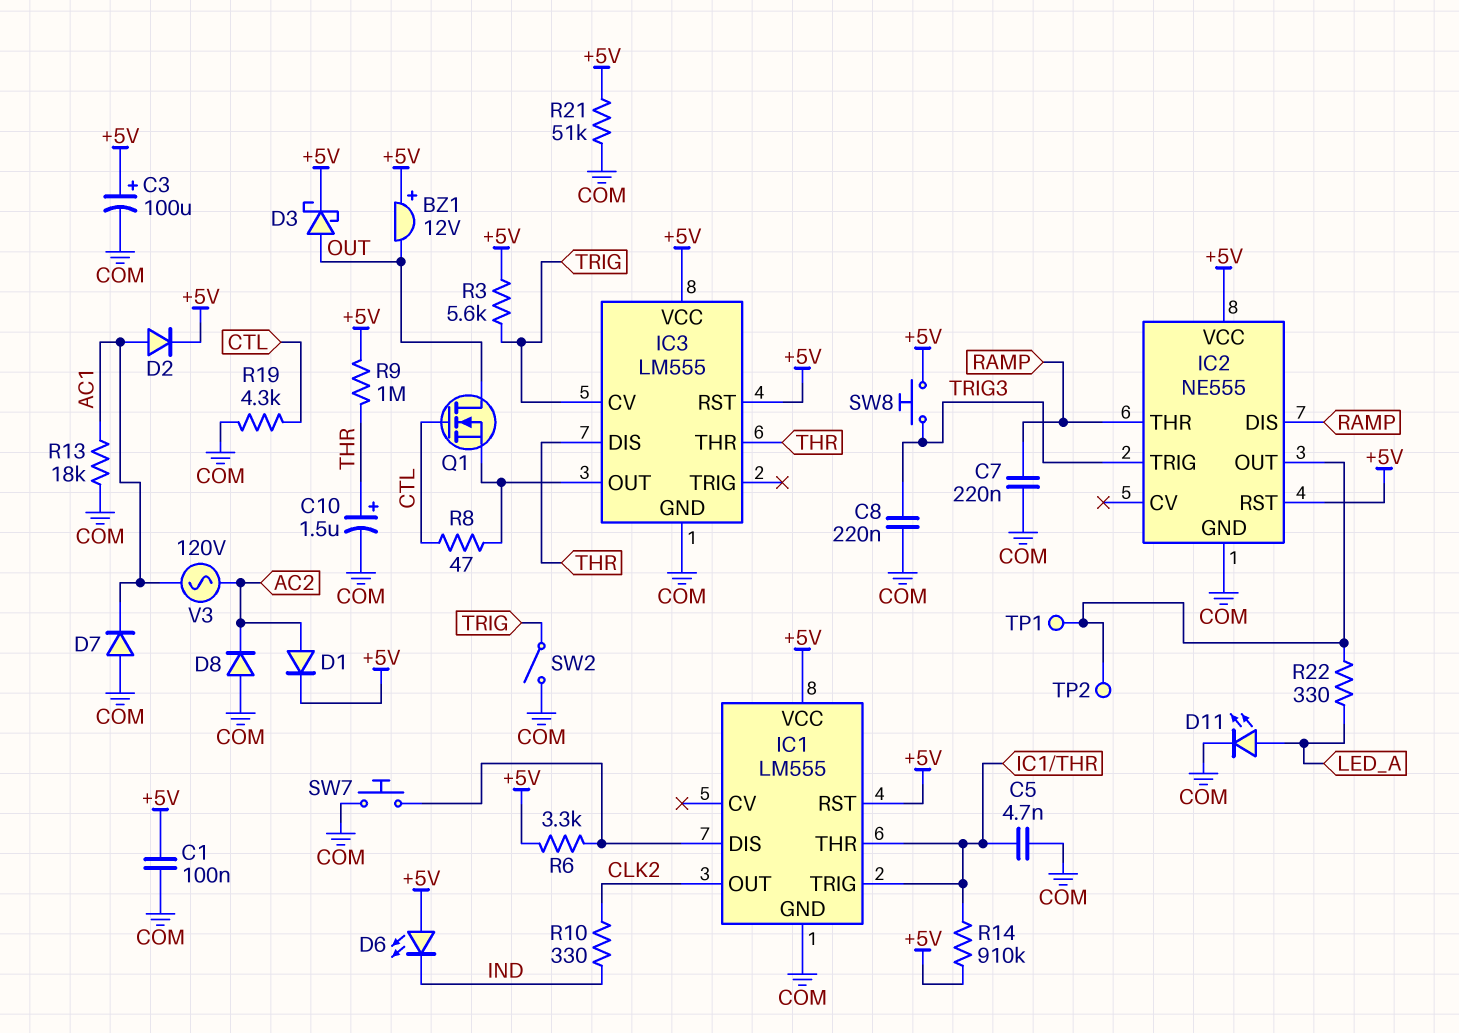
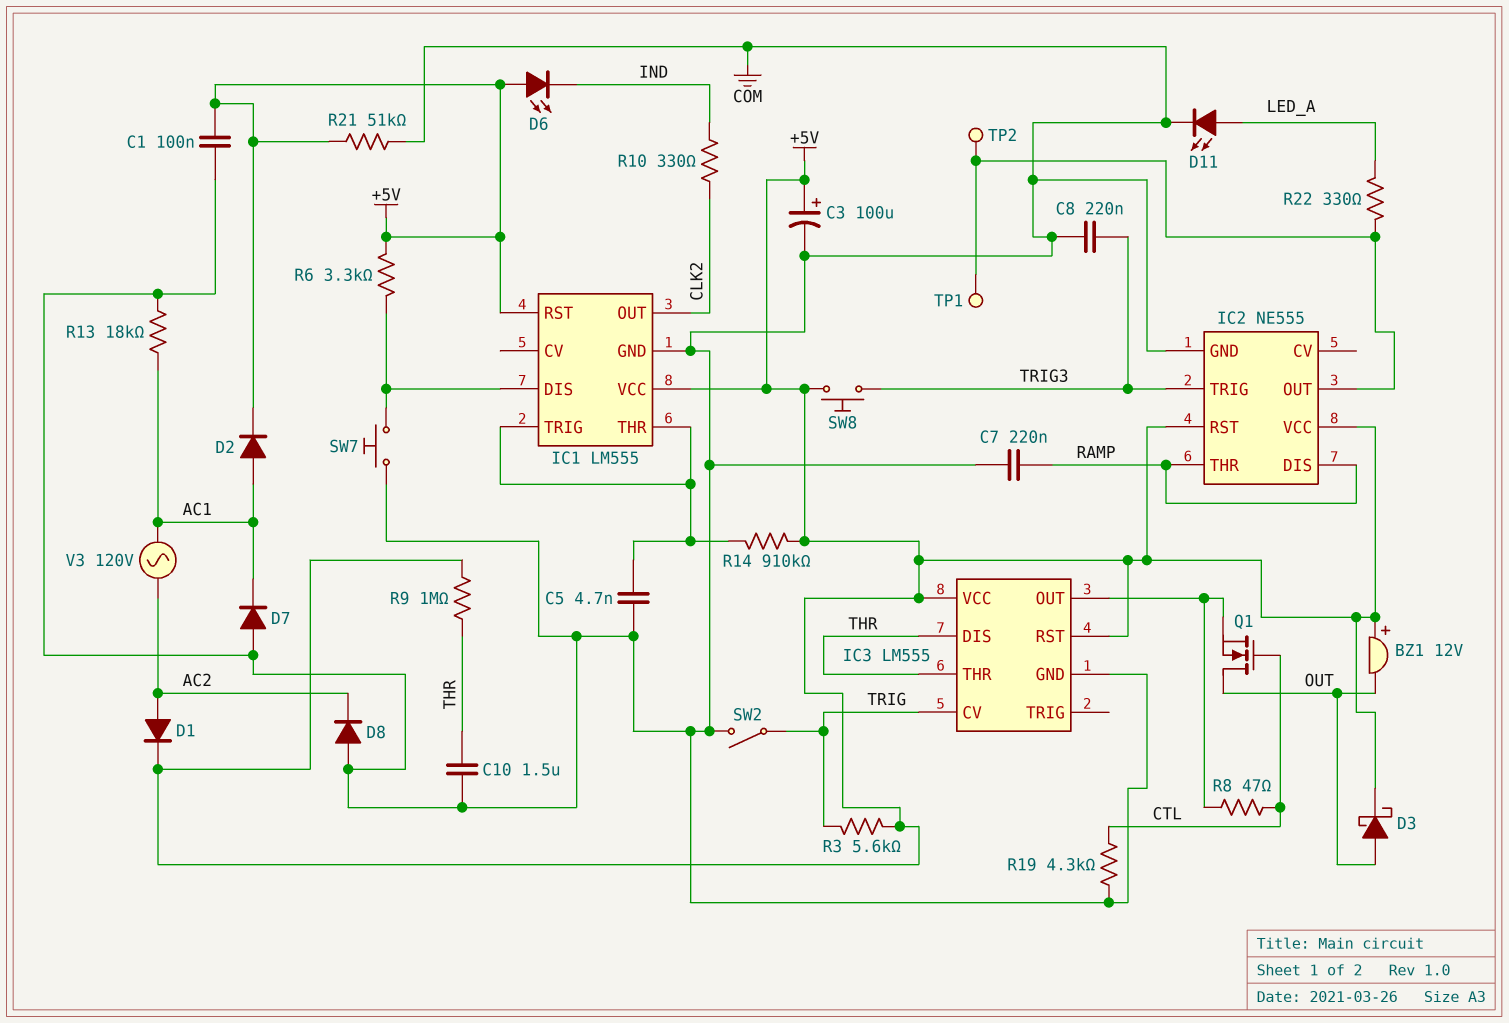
C10: 1.5uF (plus THR, minus COM) -> 1.5uF (COM, THR)

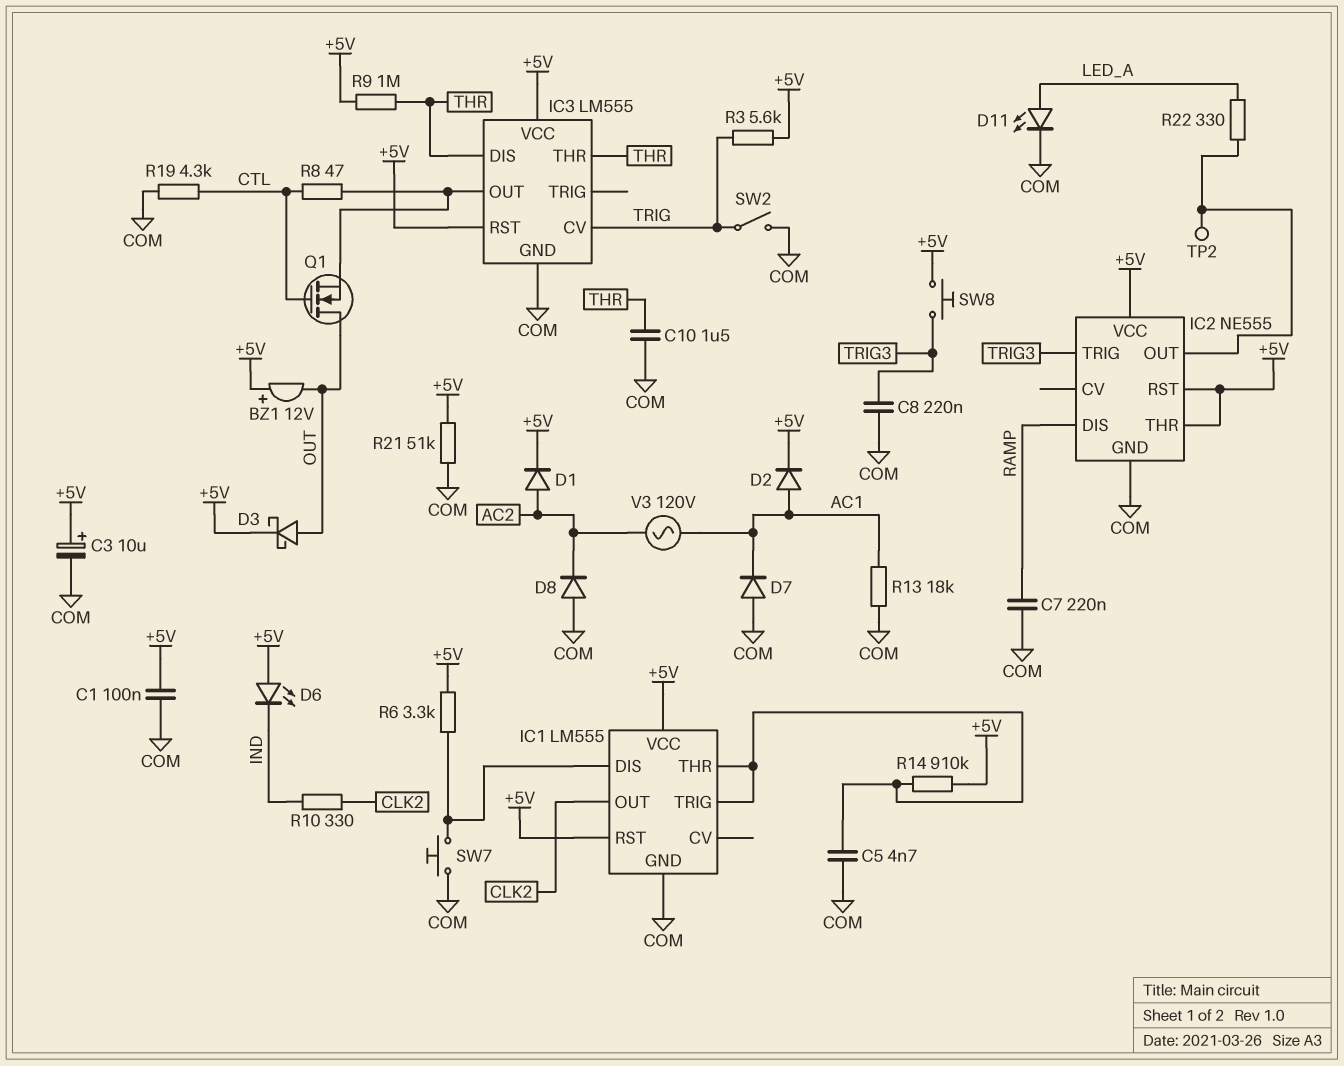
C3: 100uF (plus +5V, minus COM) -> 10uF (plus +5V, minus COM)
IC2 pin THR: RAMP -> +5V
TP1: test point (IC2/OUT) -> none

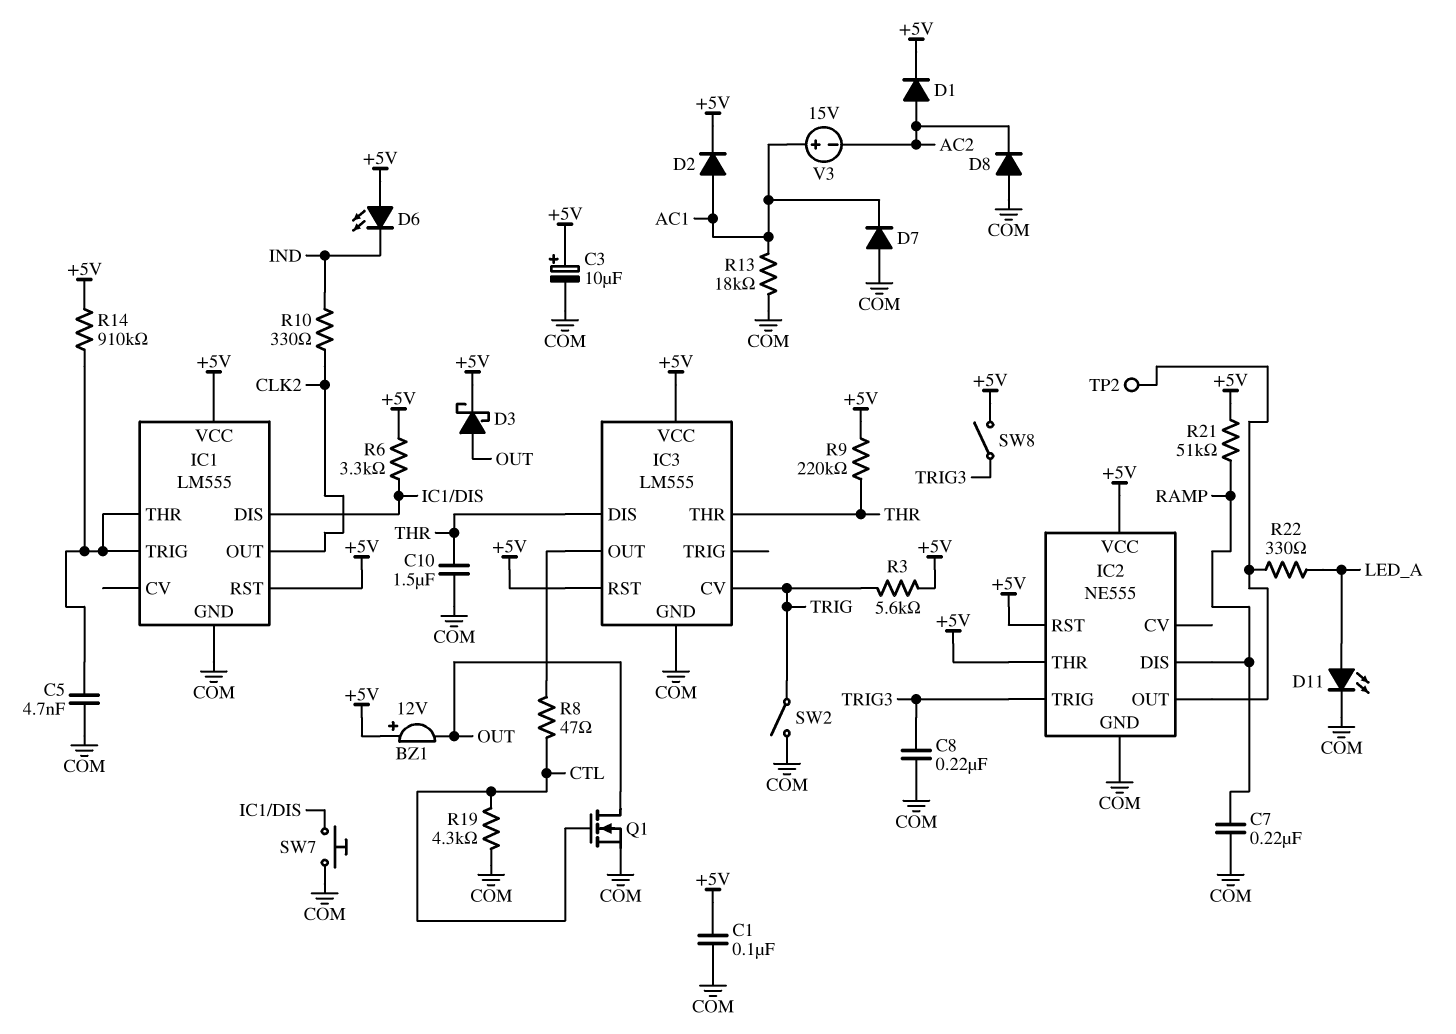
Q1: NMOS (G CTL, D OUT, S IC3/OUT) -> NMOS (G CTL, D OUT, S COM)
R9: 1M (+5V, THR) -> 220k (+5V, THR)
R21: 51k (+5V, COM) -> 51k (+5V, RAMP)
SW8: button (+5V, TRIG3) -> switch (+5V, TRIG3)
V3: AC 120V (AC1, AC2) -> 15V (plus AC1, minus AC2)

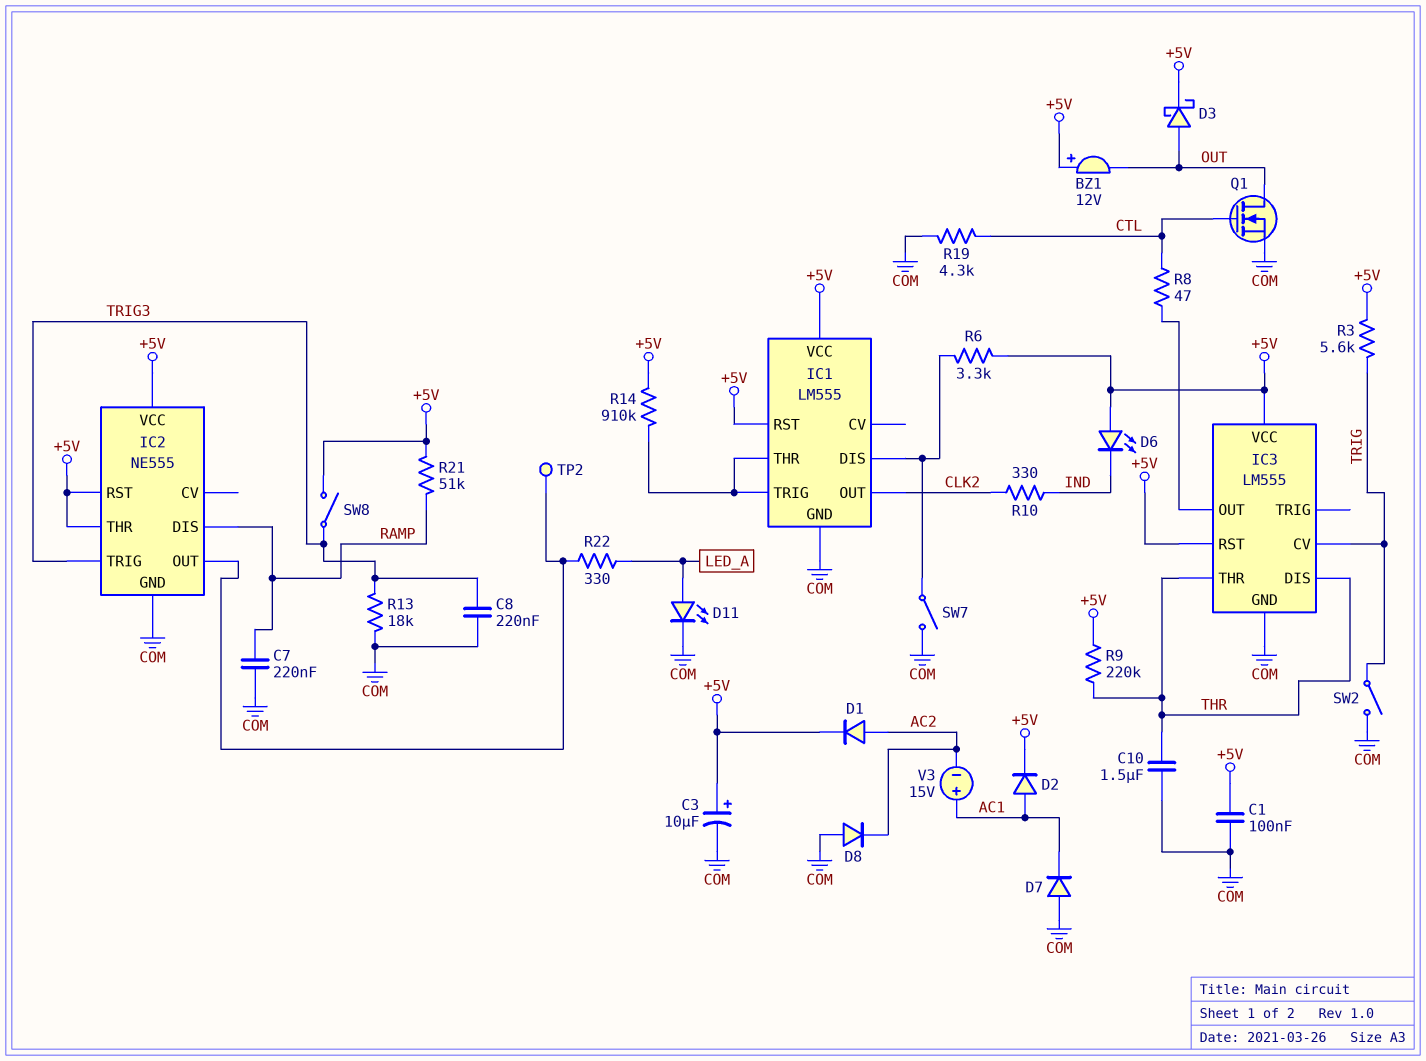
C5: 4.7nF (COM, IC1/THR) -> none
R13: 18k (AC1, COM) -> 18k (COM, TRIG3)
SW7: button (COM, IC1/DIS) -> switch (COM, IC1/DIS)

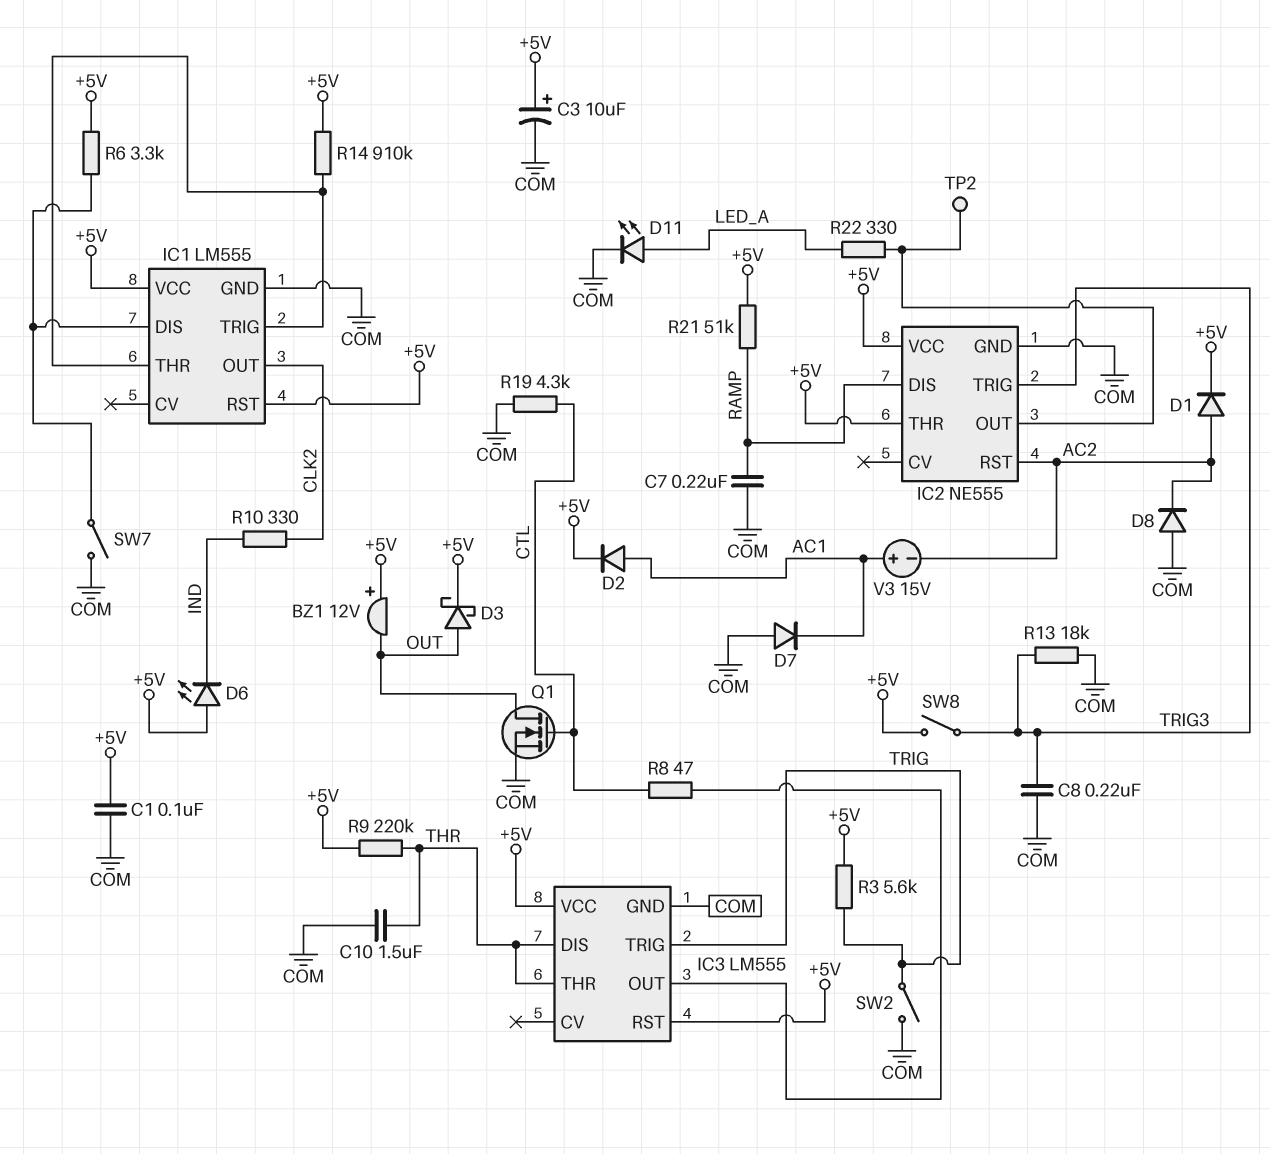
IC2 pin RST: +5V -> AC2
IC3 pin CV: TRIG -> none
IC3 pin TRIG: none -> TRIG

